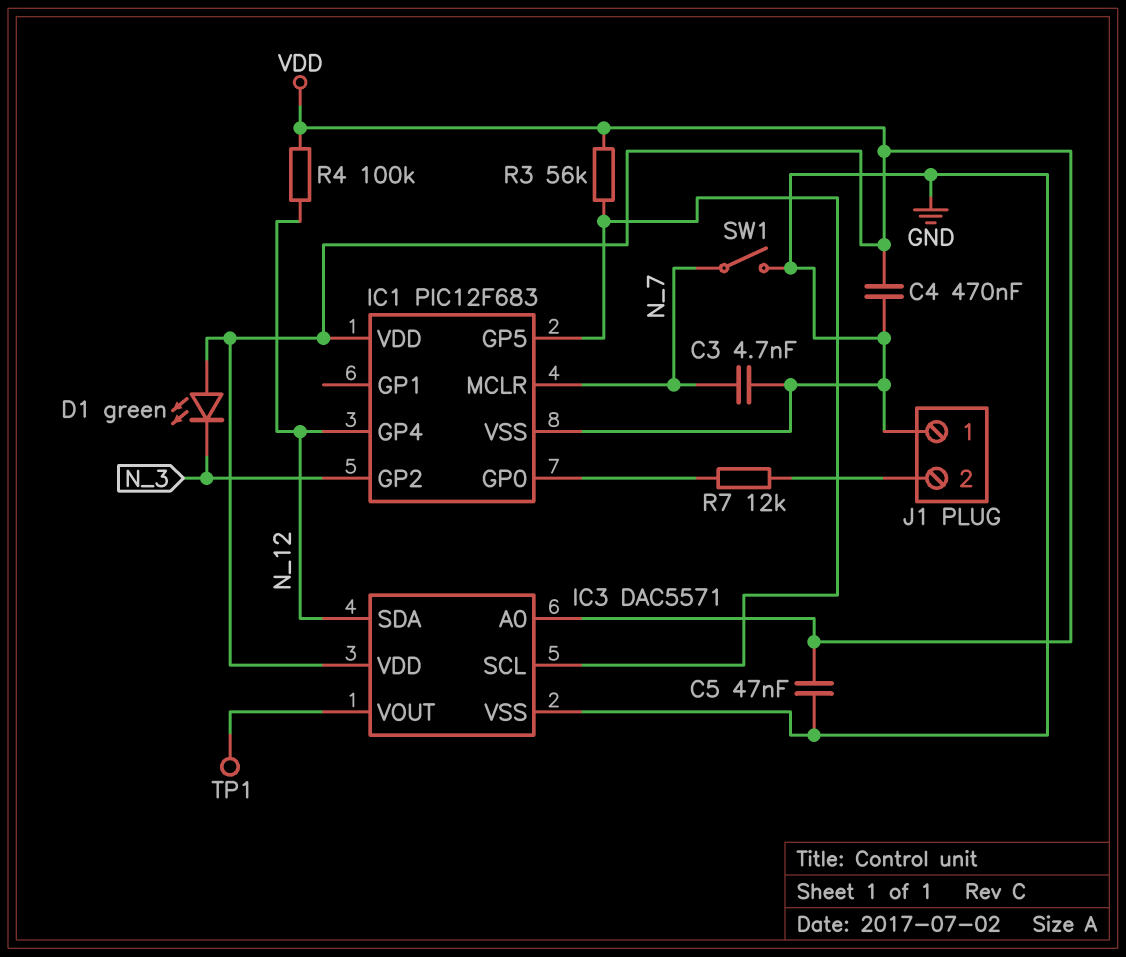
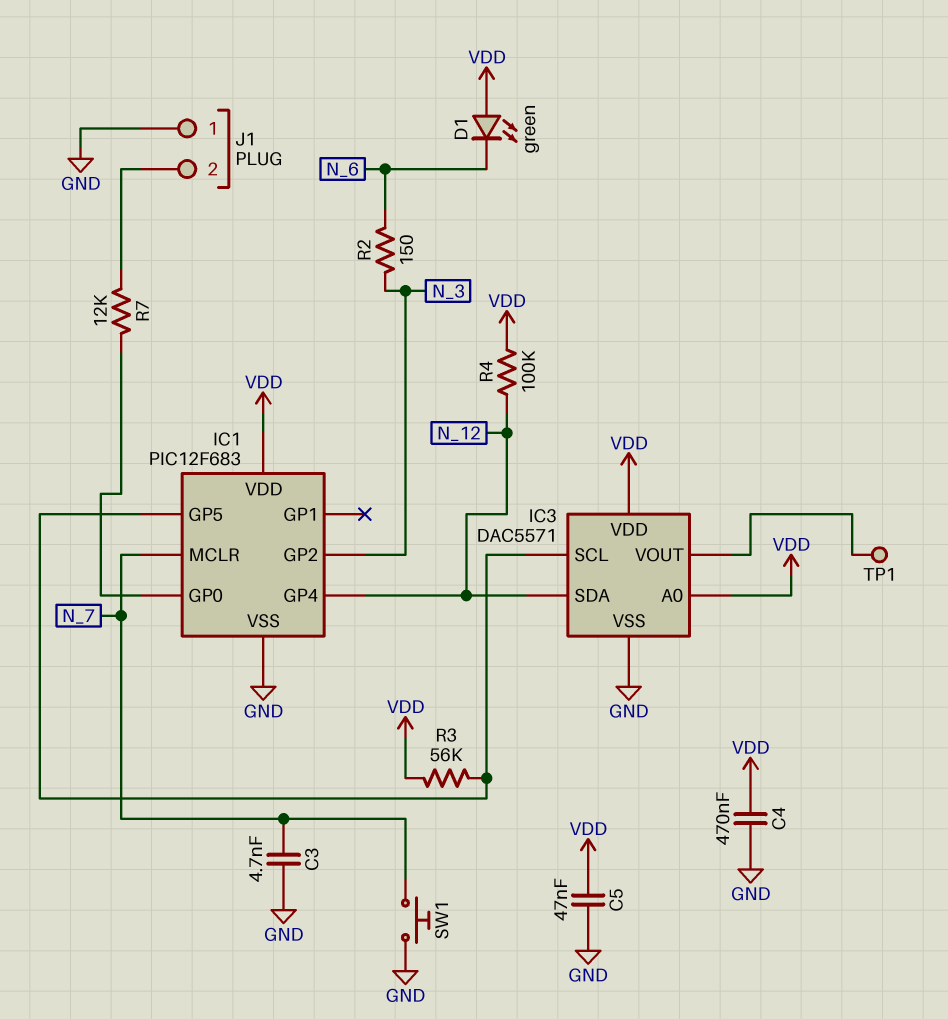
D1: LED green (A VDD, K N_3) -> LED green (A VDD, K N_6)
R2: none -> 150 (N_3, N_6)
SW1: switch (GND, N_7) -> button (GND, N_7)

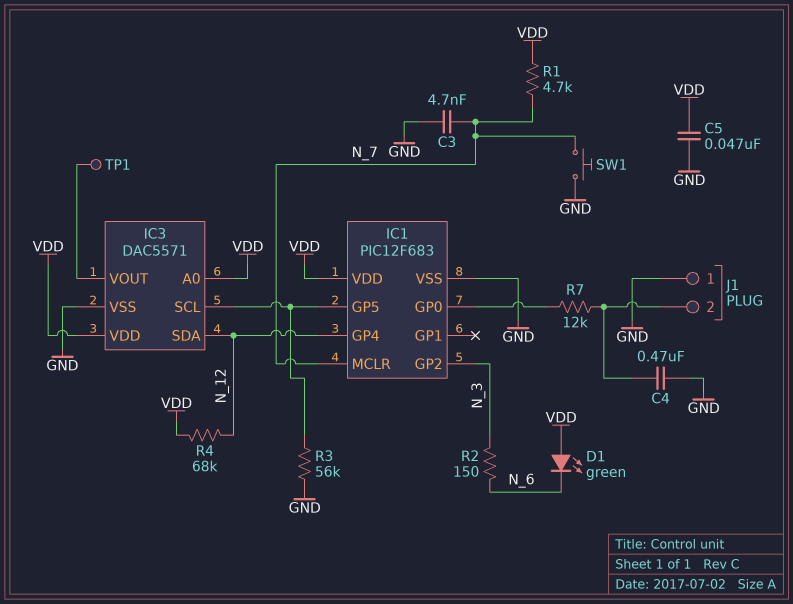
C4: 470nF (GND, VDD) -> 470nF (GND, J1/2)
R1: none -> 4.7k (N_7, VDD)
R3: 56k (IC1/GP5, VDD) -> 56k (GND, IC1/GP5)
R4: 100k (N_12, VDD) -> 68k (N_12, VDD)

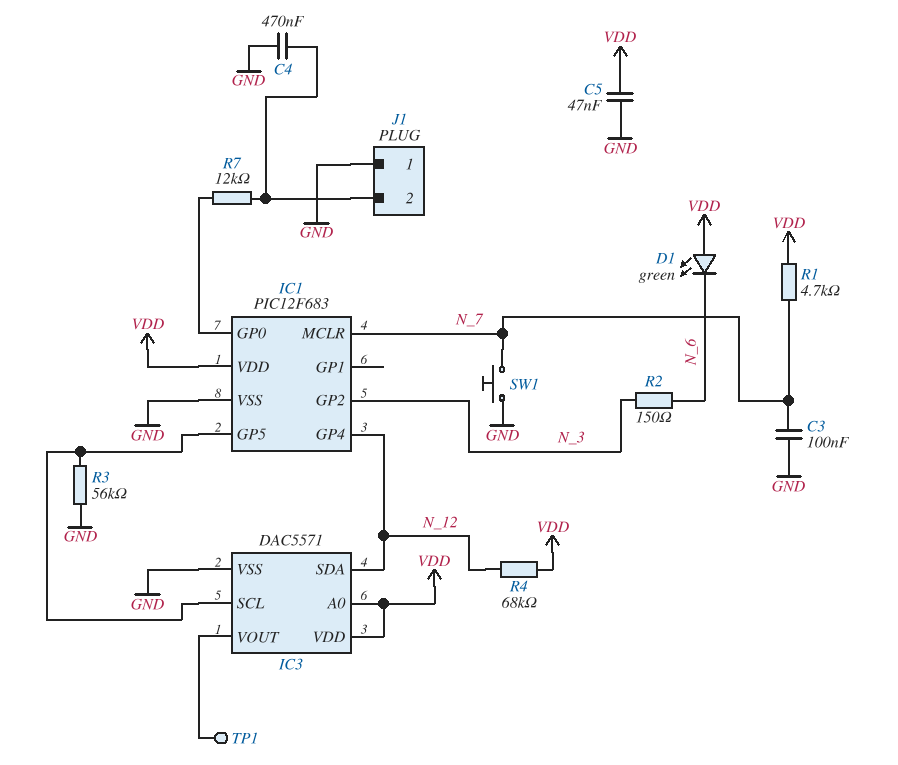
C3: 4.7nF (GND, N_7) -> 100nF (GND, N_7)

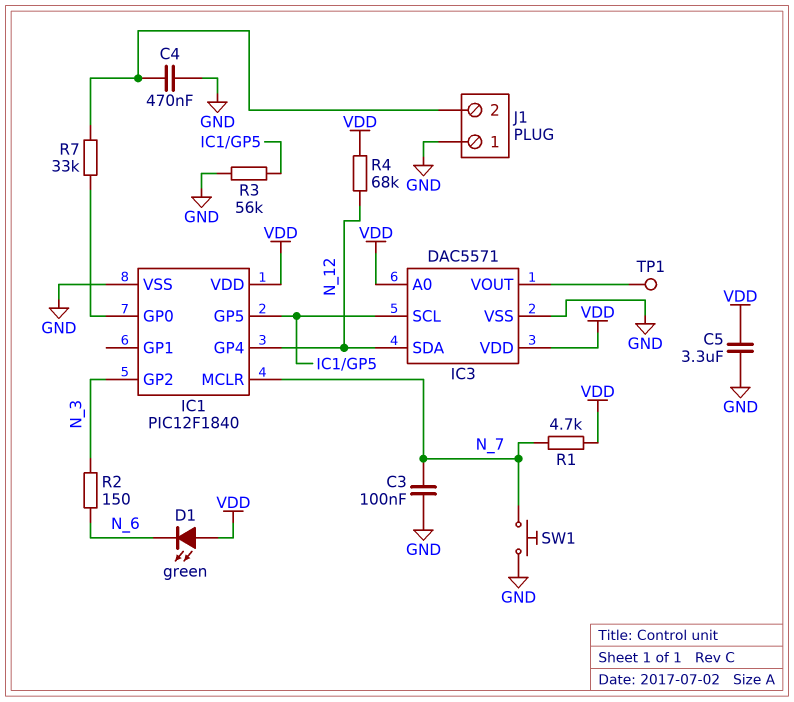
C5: 47nF (GND, VDD) -> 3.3uF (GND, VDD)
IC1: PIC12F683 -> PIC12F1840
R7: 12k (IC1/GP0, J1/2) -> 33k (IC1/GP0, J1/2)

